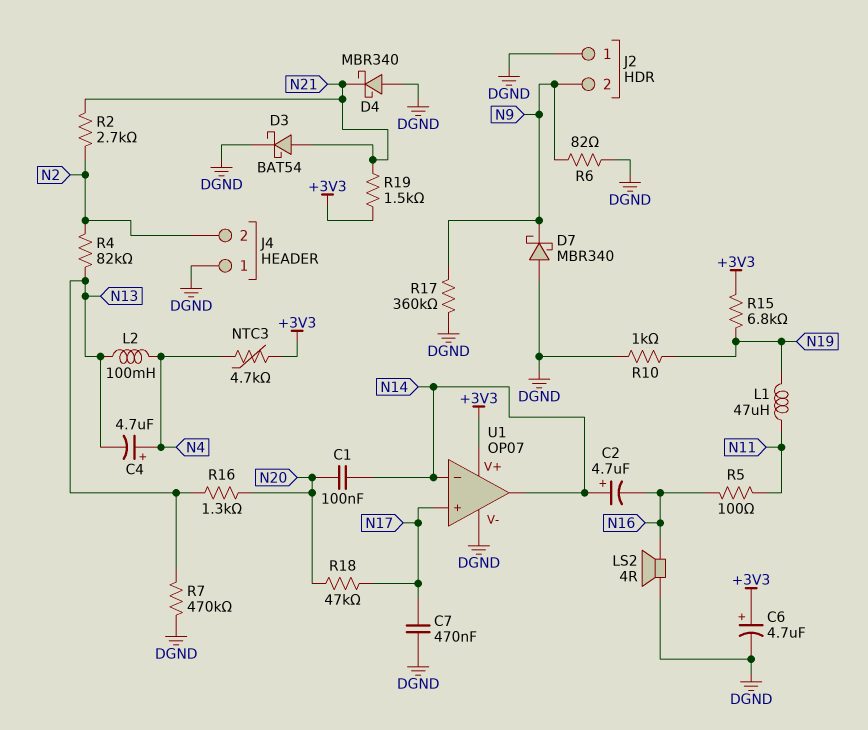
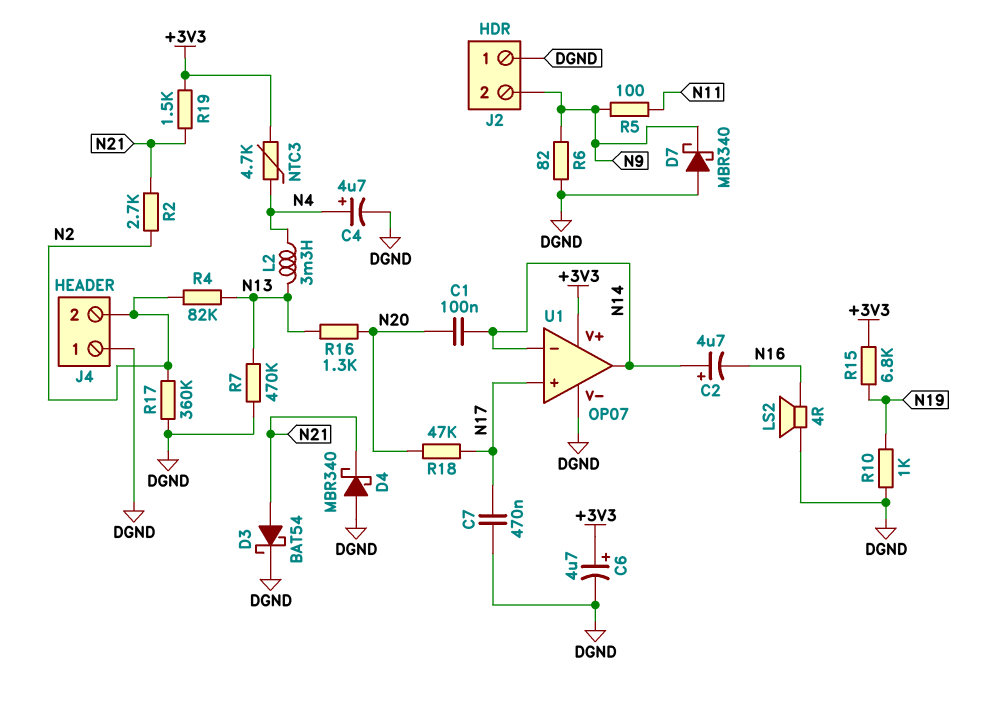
C4: 4.7uF (plus N4, minus N13) -> 4.7uF (plus N4, minus DGND)
L1: 47uH (N11, N19) -> none
L2: 100mH (N4, N13) -> 3.3mH (N4, N13)
R5: 100 (N11, N16) -> 100 (N9, N11)
R17: 360k (DGND, N9) -> 360k (DGND, N2)

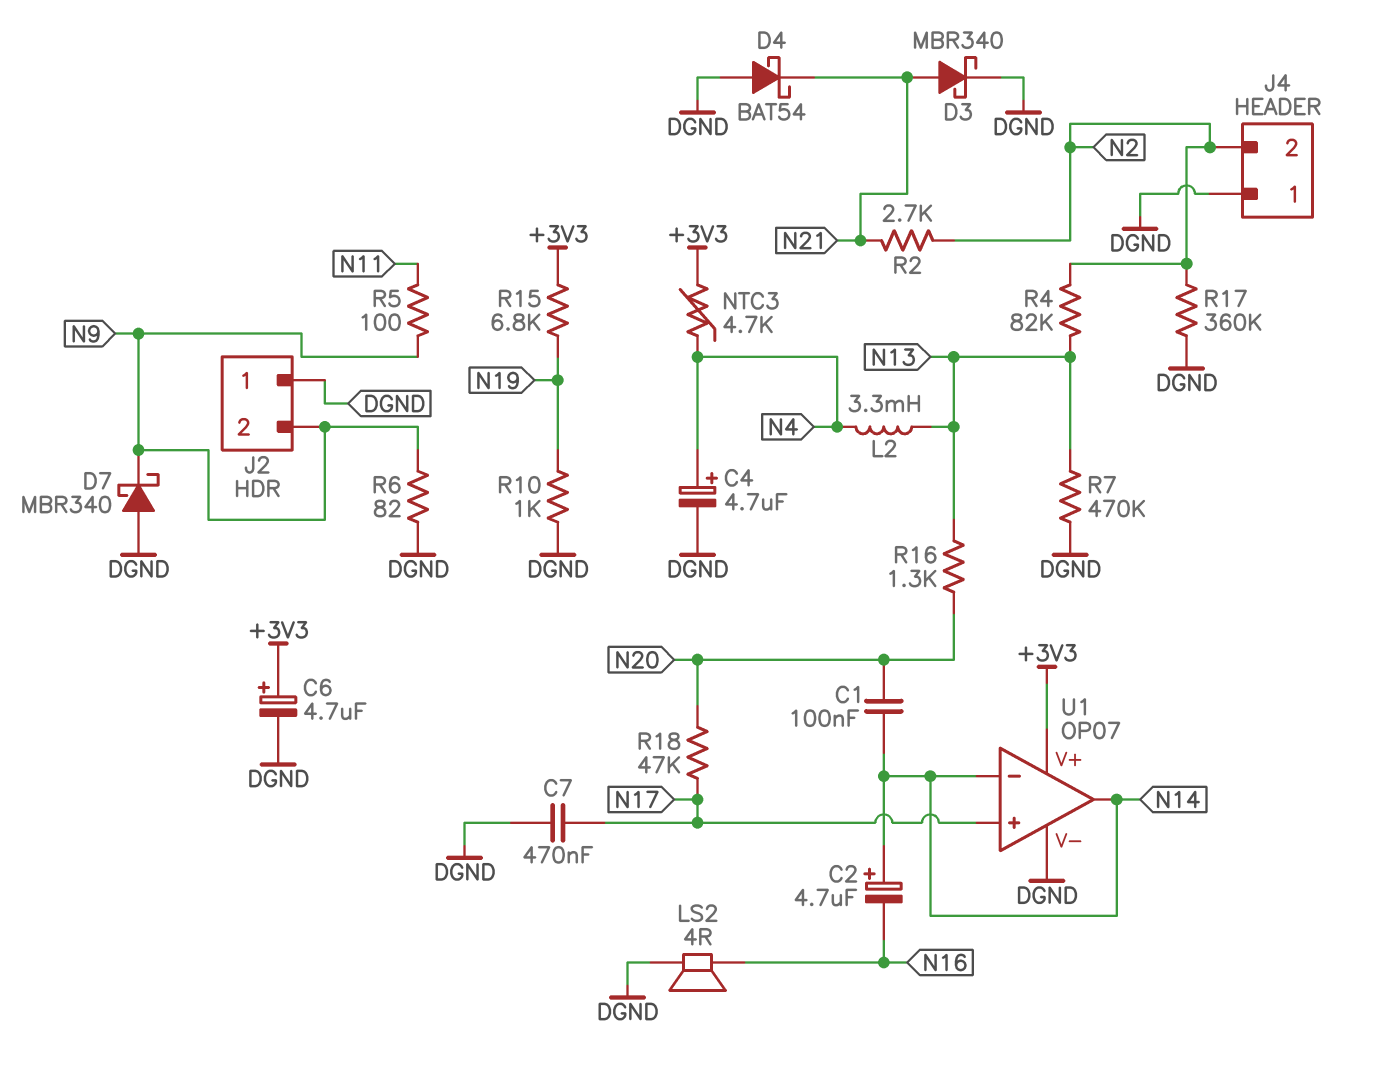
D3: schottky BAT54 (A N21, K DGND) -> schottky MBR340 (A N21, K DGND)
D4: schottky MBR340 (A DGND, K N21) -> schottky BAT54 (A DGND, K N21)
R19: 1.5k (+3V3, N21) -> none

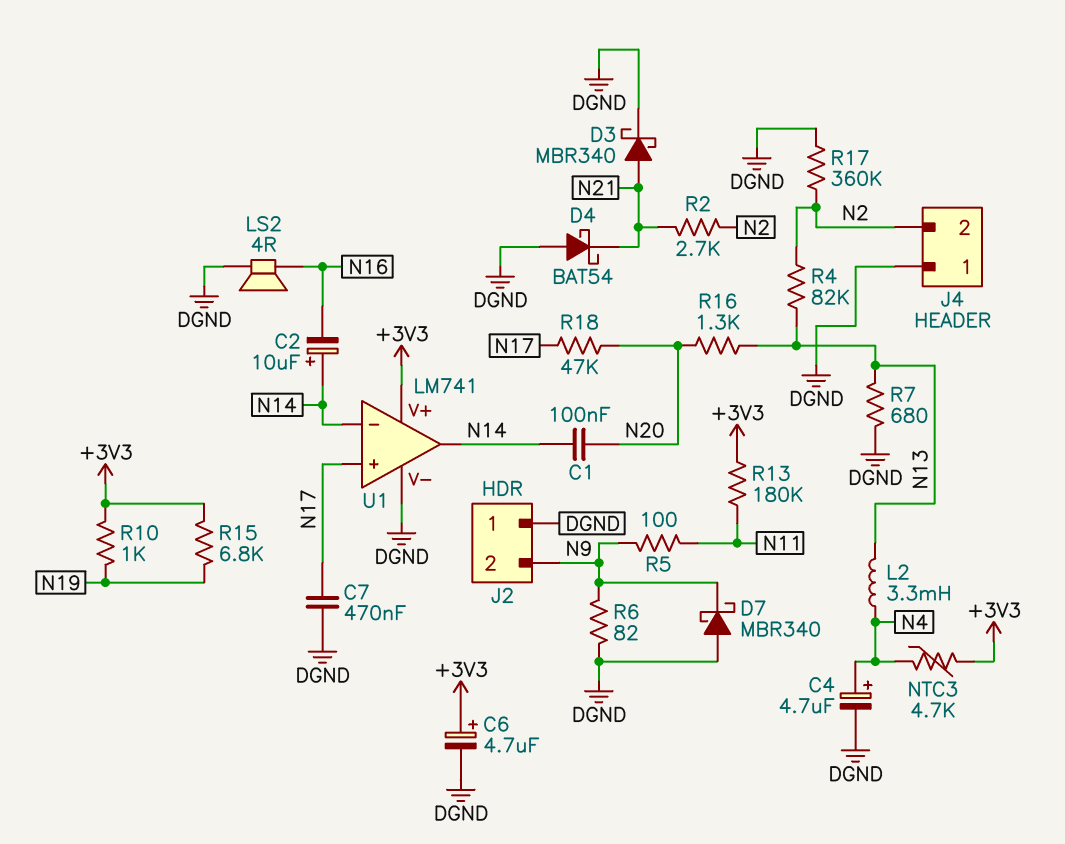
C2: 4.7uF (plus N14, minus N16) -> 10uF (plus N14, minus N16)
R7: 470k (DGND, N13) -> 680 (DGND, N13)
R10: 1k (DGND, N19) -> 1k (+3V3, N19)
R13: none -> 180k (+3V3, N11)
U1: OP07 -> LM741

